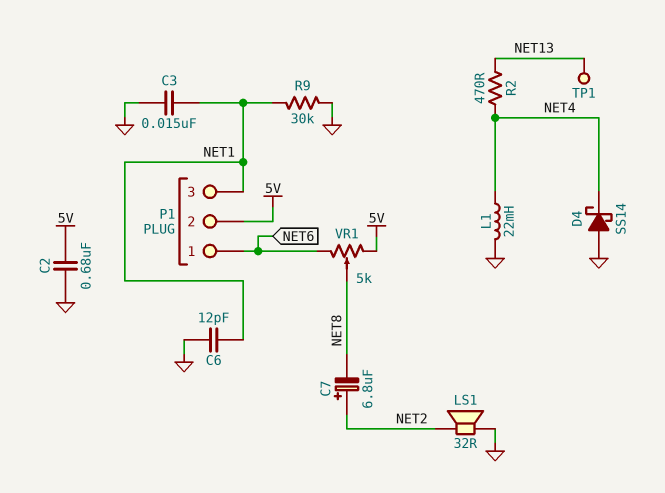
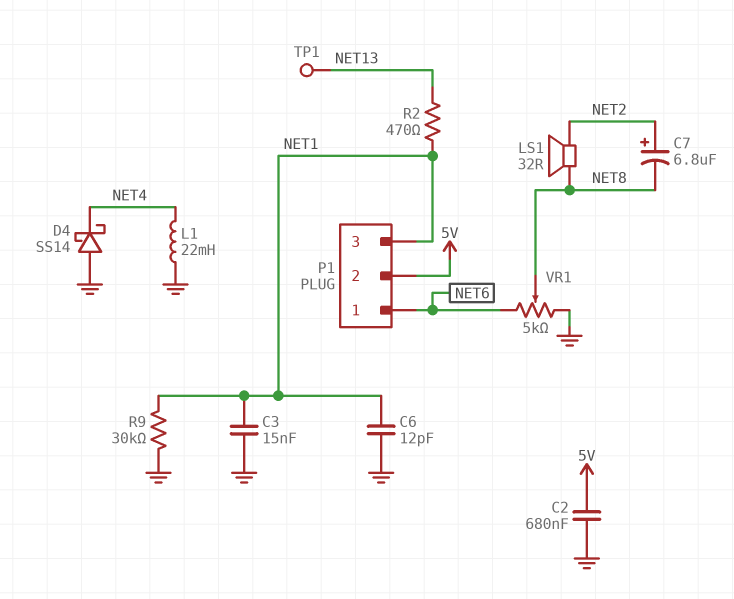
LS1: speaker 32R (GND, NET2) -> speaker 32R (NET2, NET8)
R2: 470 (NET4, NET13) -> 470 (NET1, NET13)
VR1: 5k (5V, NET6, wiper NET8) -> 5k (GND, NET6, wiper NET8)

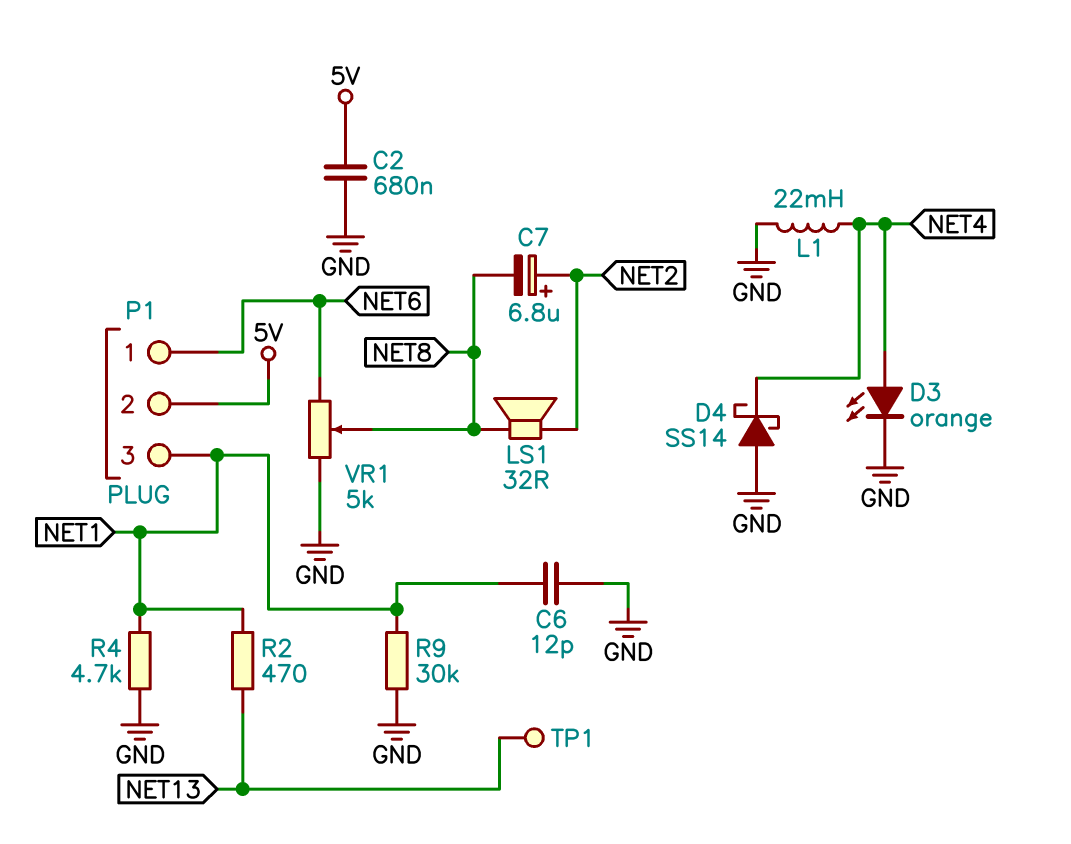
C3: 15nF (GND, NET1) -> none
D3: none -> LED orange (A NET4, K GND)
R4: none -> 4.7k (GND, NET1)

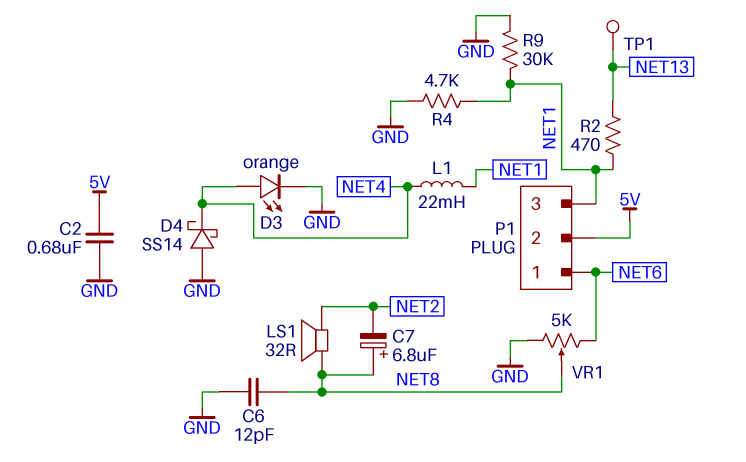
C6: 12pF (GND, NET1) -> 12pF (GND, NET8)
C7: 6.8uF (plus NET2, minus NET8) -> 6.8uF (plus NET8, minus NET2)
L1: 22mH (GND, NET4) -> 22mH (NET1, NET4)

